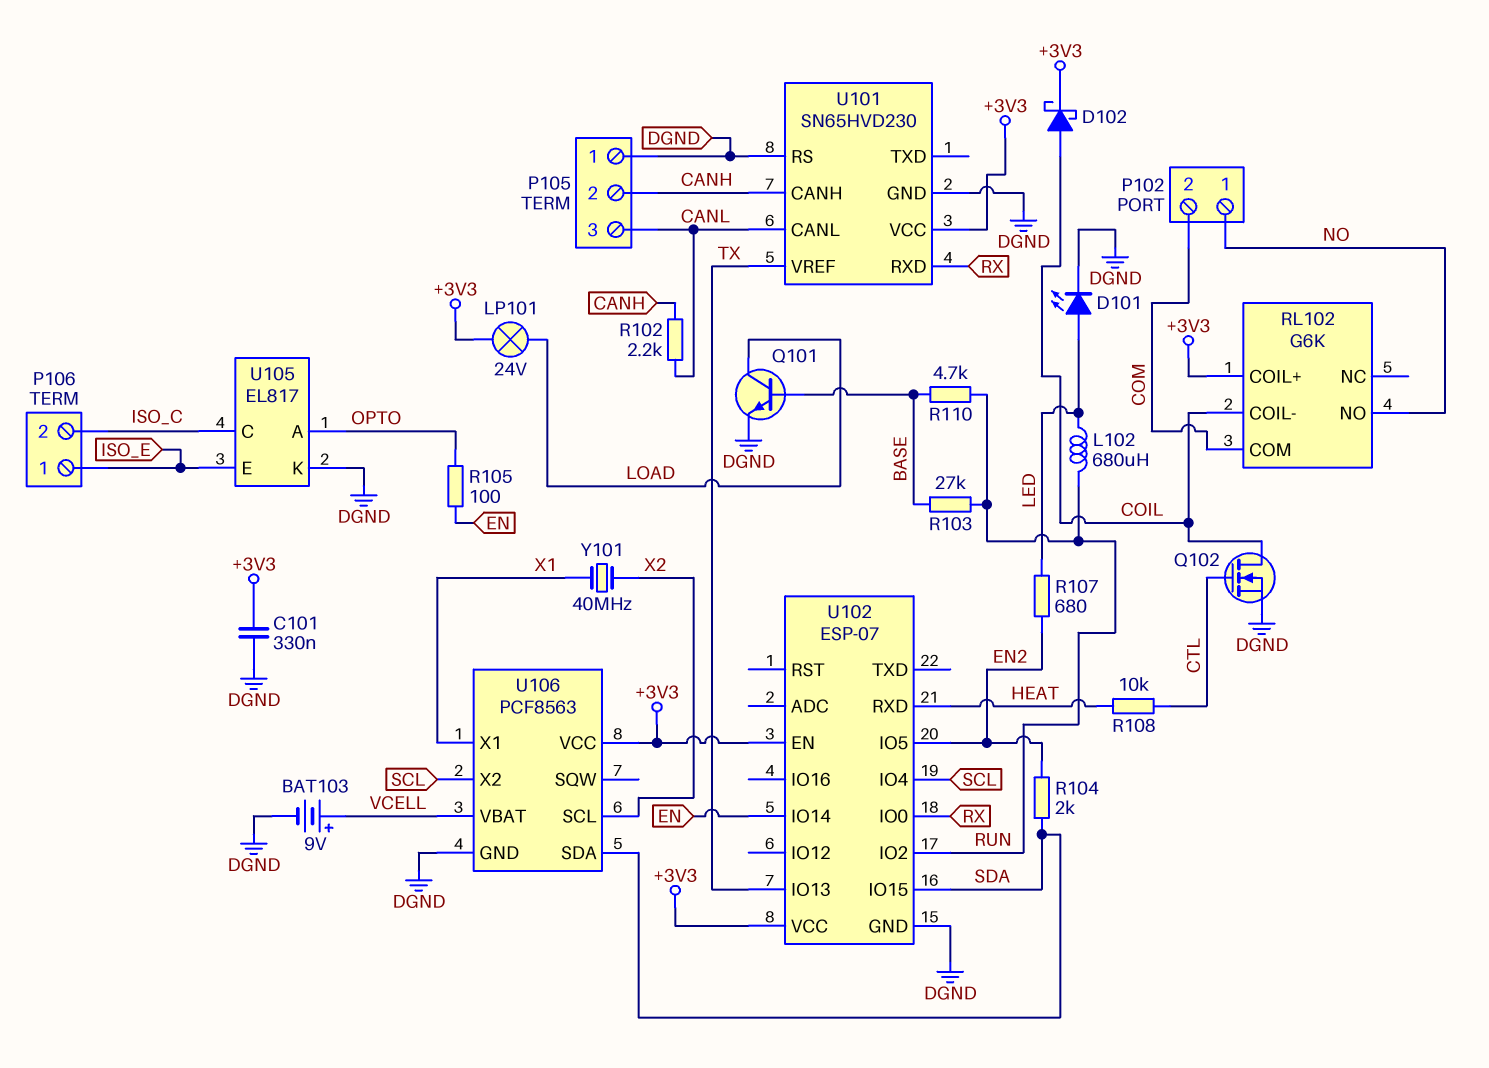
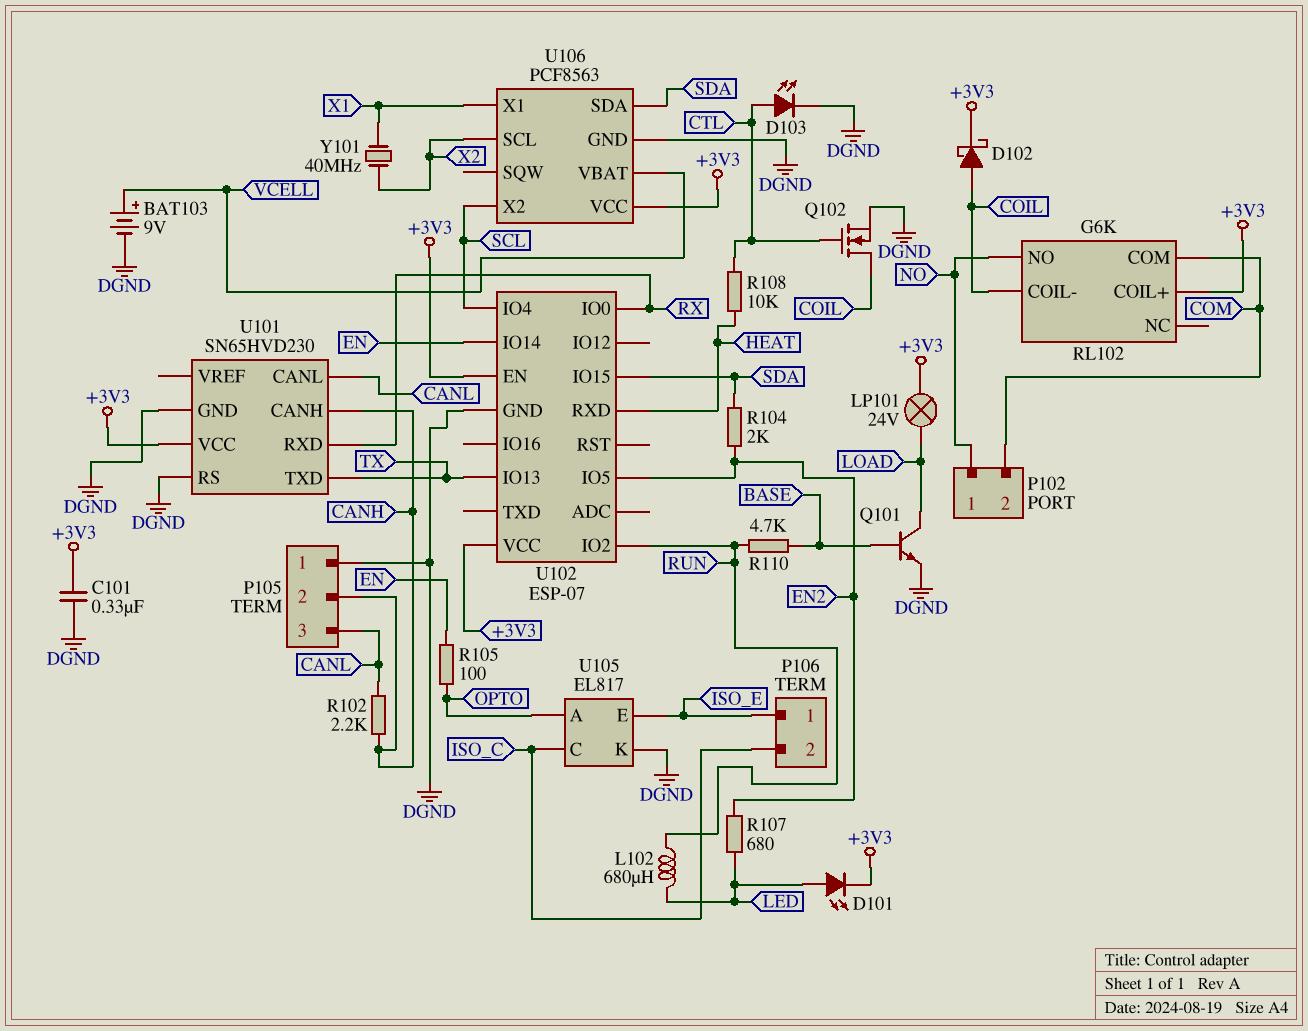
D101: LED (A LED, K DGND) -> LED (A LED, K +3V3)
D103: none -> LED (A CTL, K DGND)
R103: 27k (BASE, RUN) -> none
U101 pin TXD: none -> TX
U101 pin VREF: TX -> none

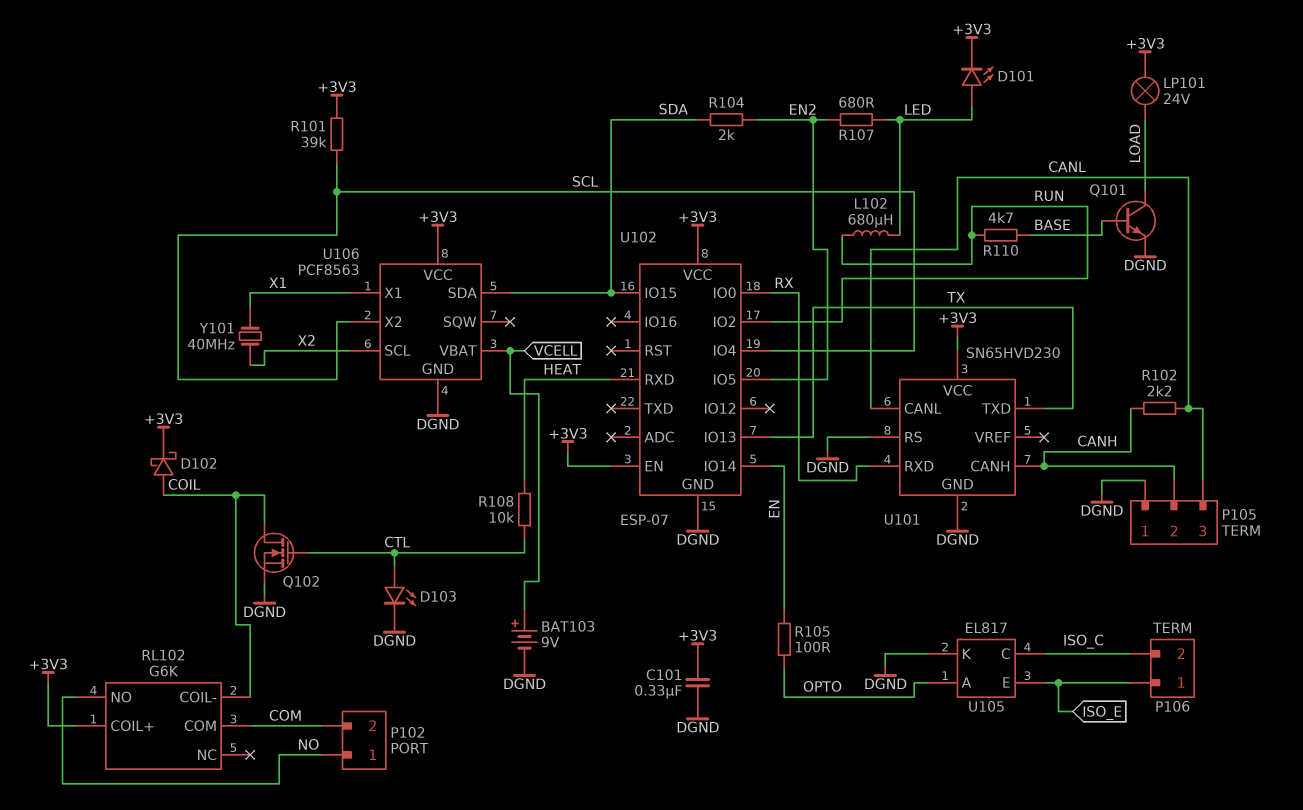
R101: none -> 39k (+3V3, SCL)

